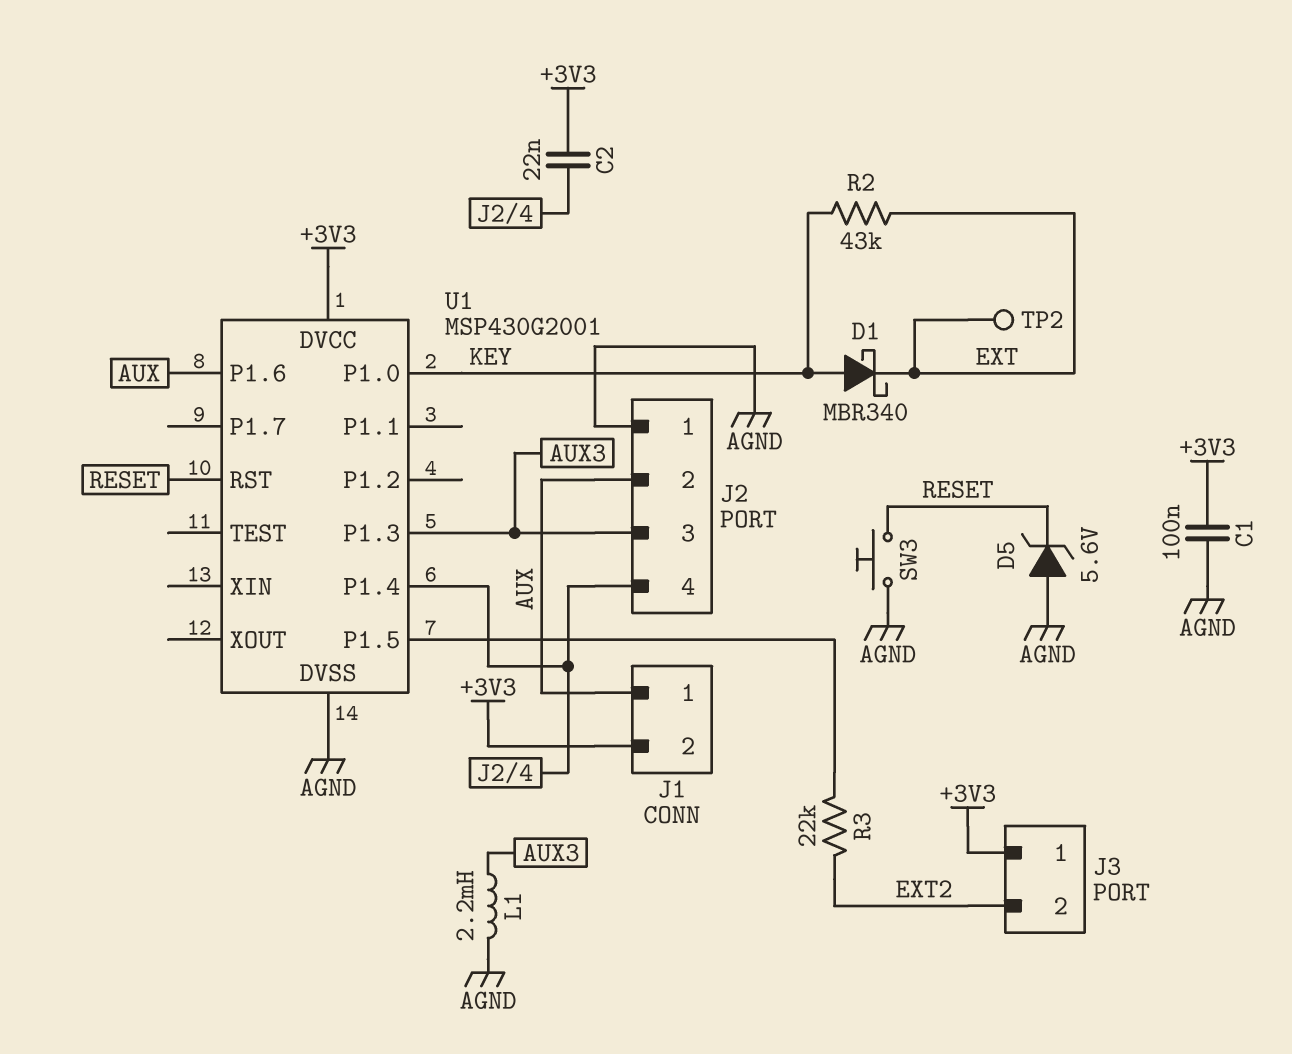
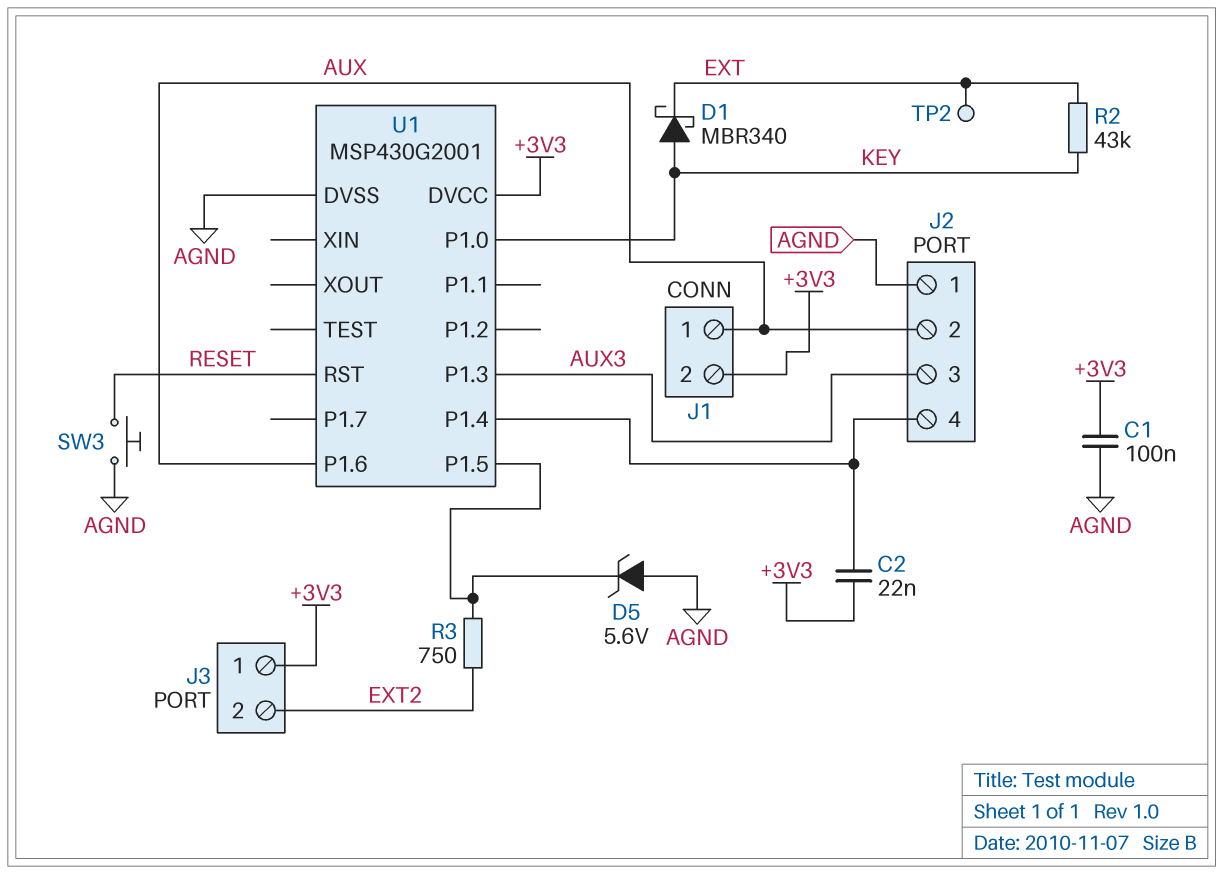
D5: zener 5.6V (A AGND, K RESET) -> zener 5.6V (A AGND, K U1/P1.5)
L1: 2.2mH (AGND, AUX3) -> none
R3: 22k (EXT2, U1/P1.5) -> 750 (EXT2, U1/P1.5)

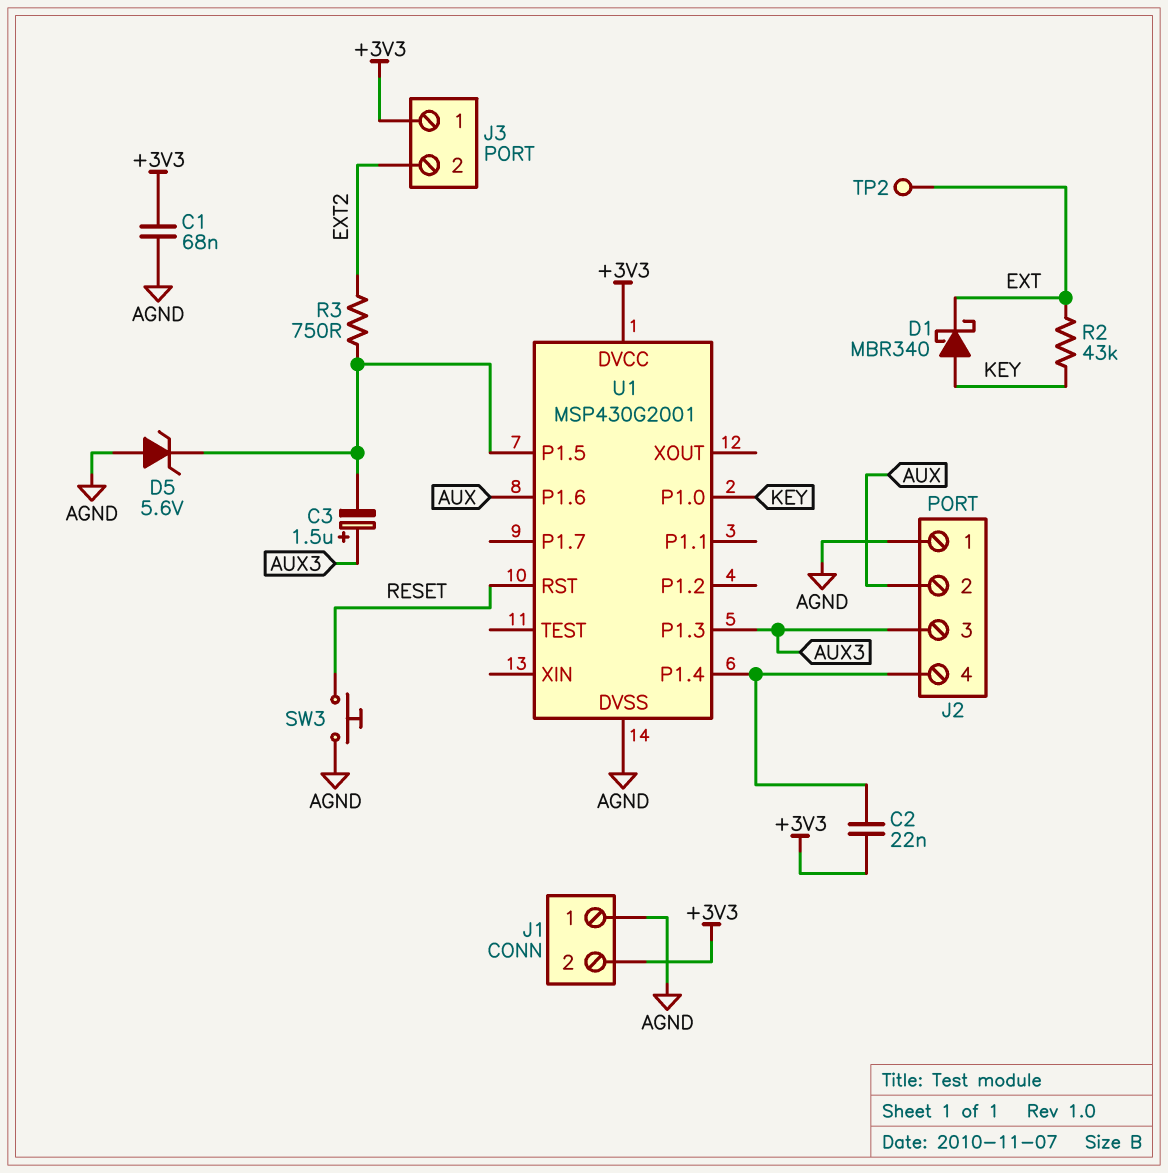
C1: 100nF (+3V3, AGND) -> 68nF (+3V3, AGND)
C3: none -> 1.5uF (plus AUX3, minus U1/P1.5)
J1 pin 1: AUX -> AGND

